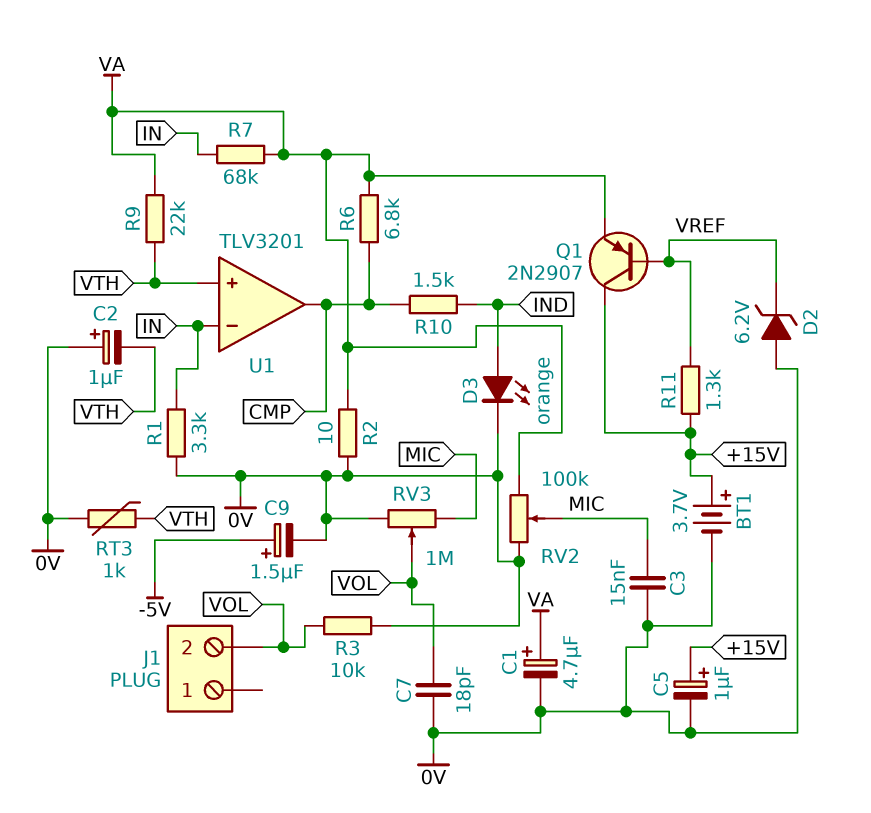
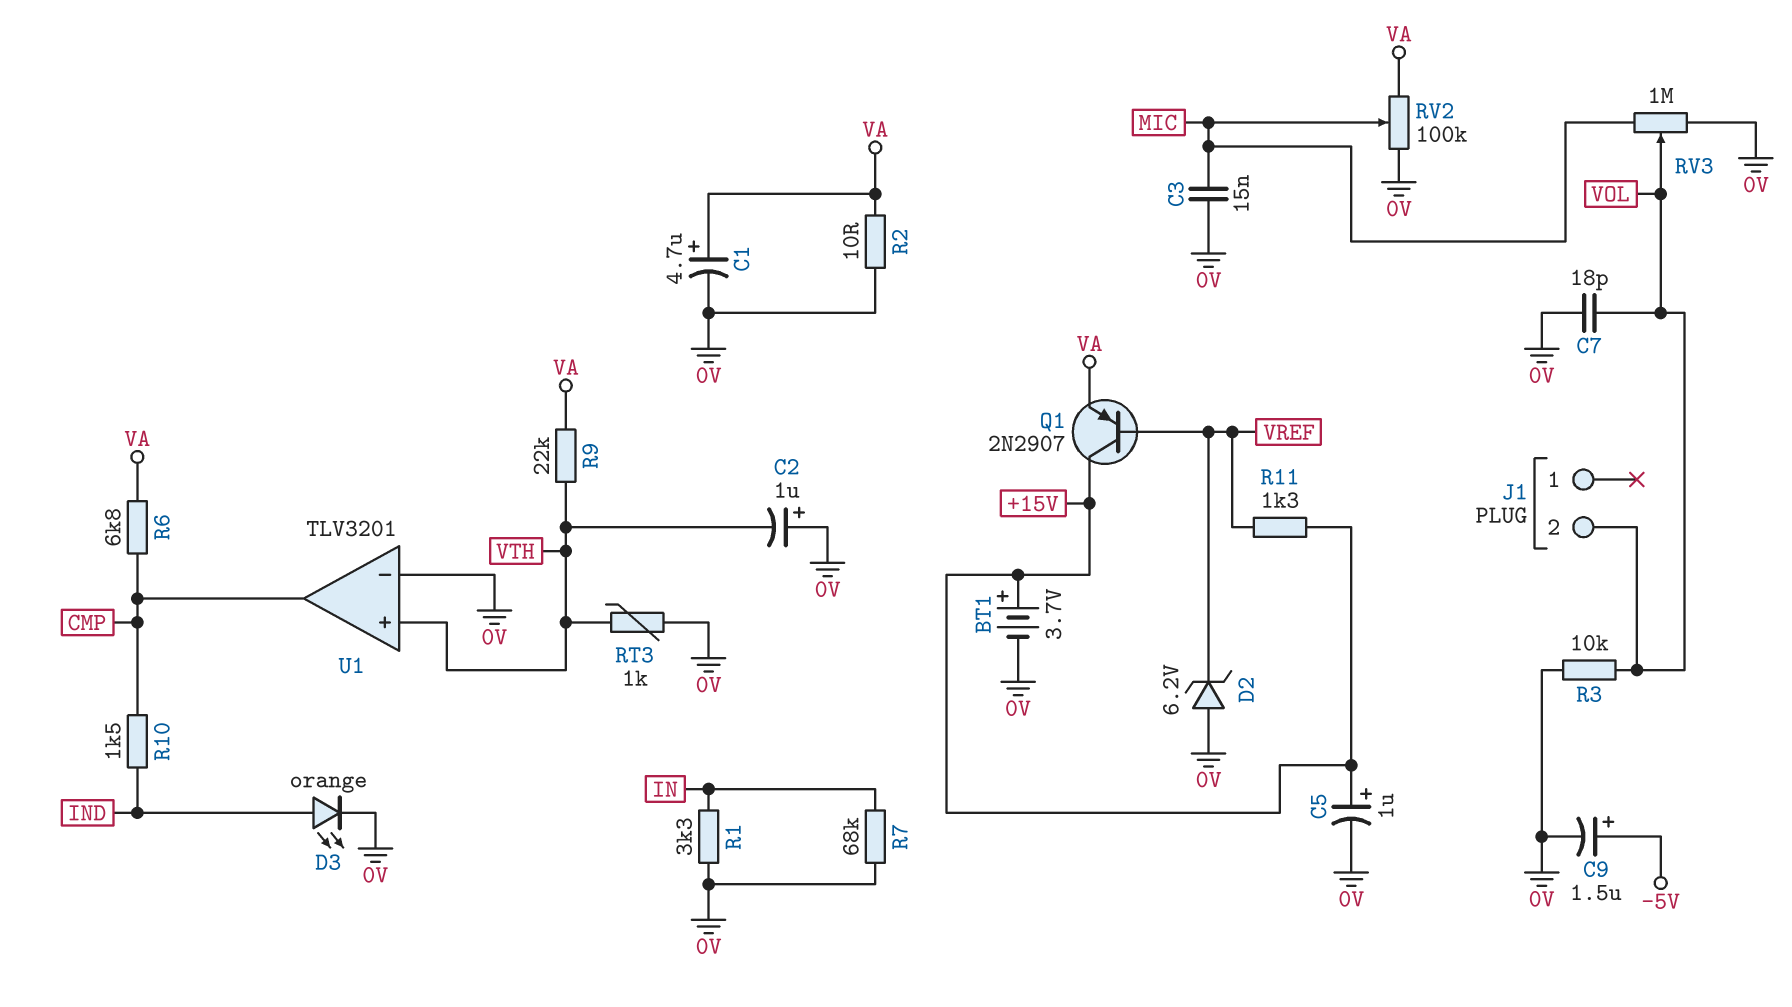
R7: 68k (IN, VA) -> 68k (0V, IN)
U1 pin in-: IN -> 0V

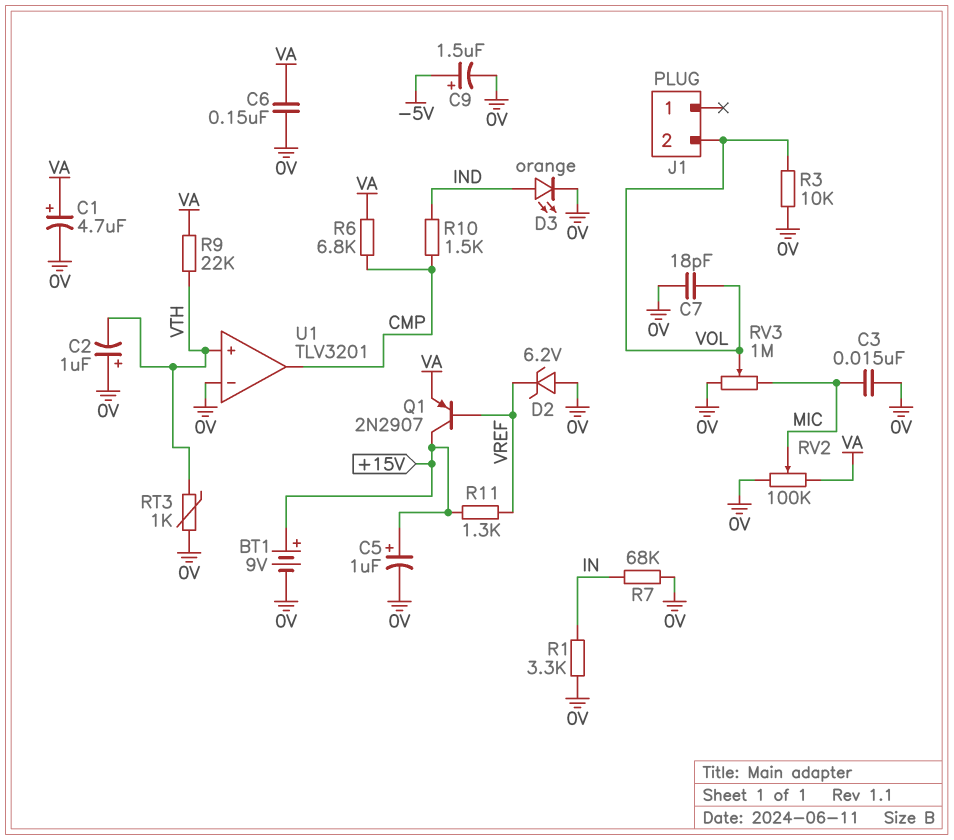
BT1: 3.7V (plus +15V, minus 0V) -> 9V (plus +15V, minus 0V)
C6: none -> 150nF (0V, VA)
R2: 10 (0V, VA) -> none

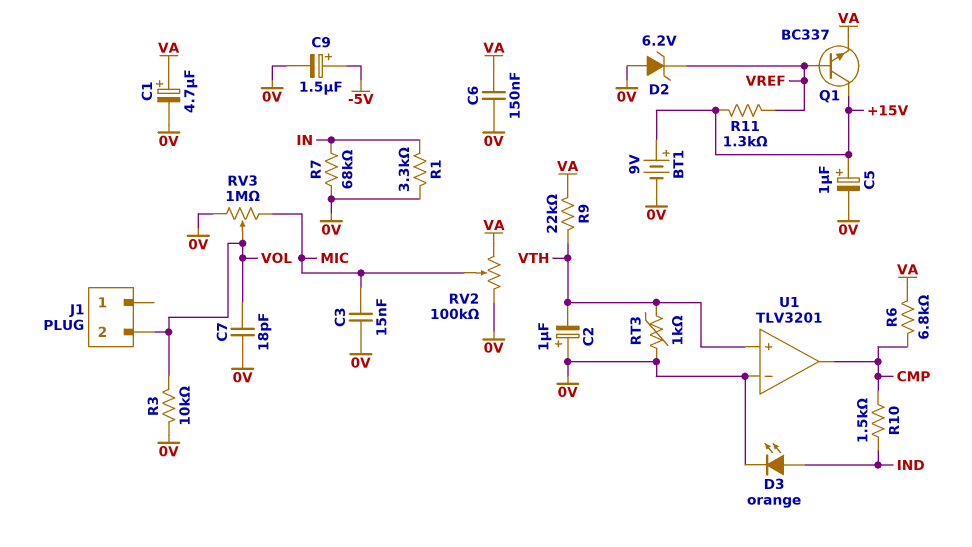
Q1: PNP 2N2907 (B VREF, C +15V, E VA) -> NPN BC337 (B VREF, C +15V, E VA)

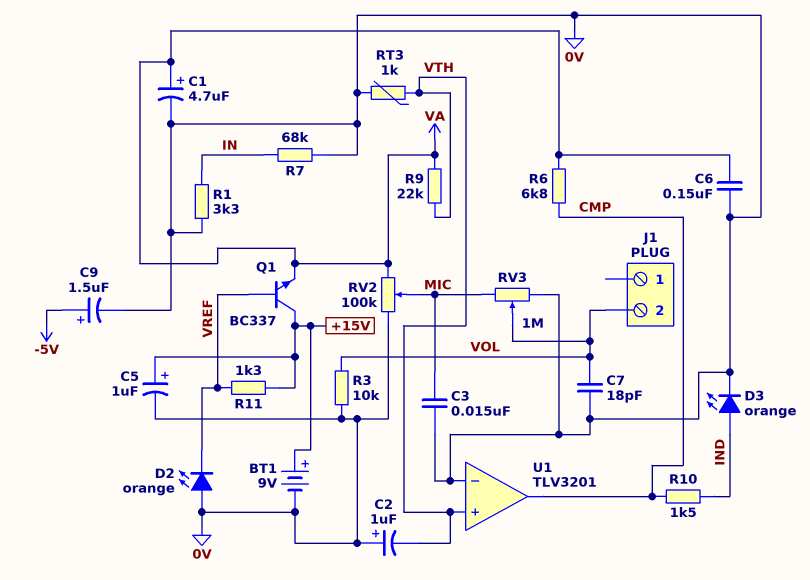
D2: zener 6.2V (A 0V, K VREF) -> LED orange (A 0V, K VREF)

